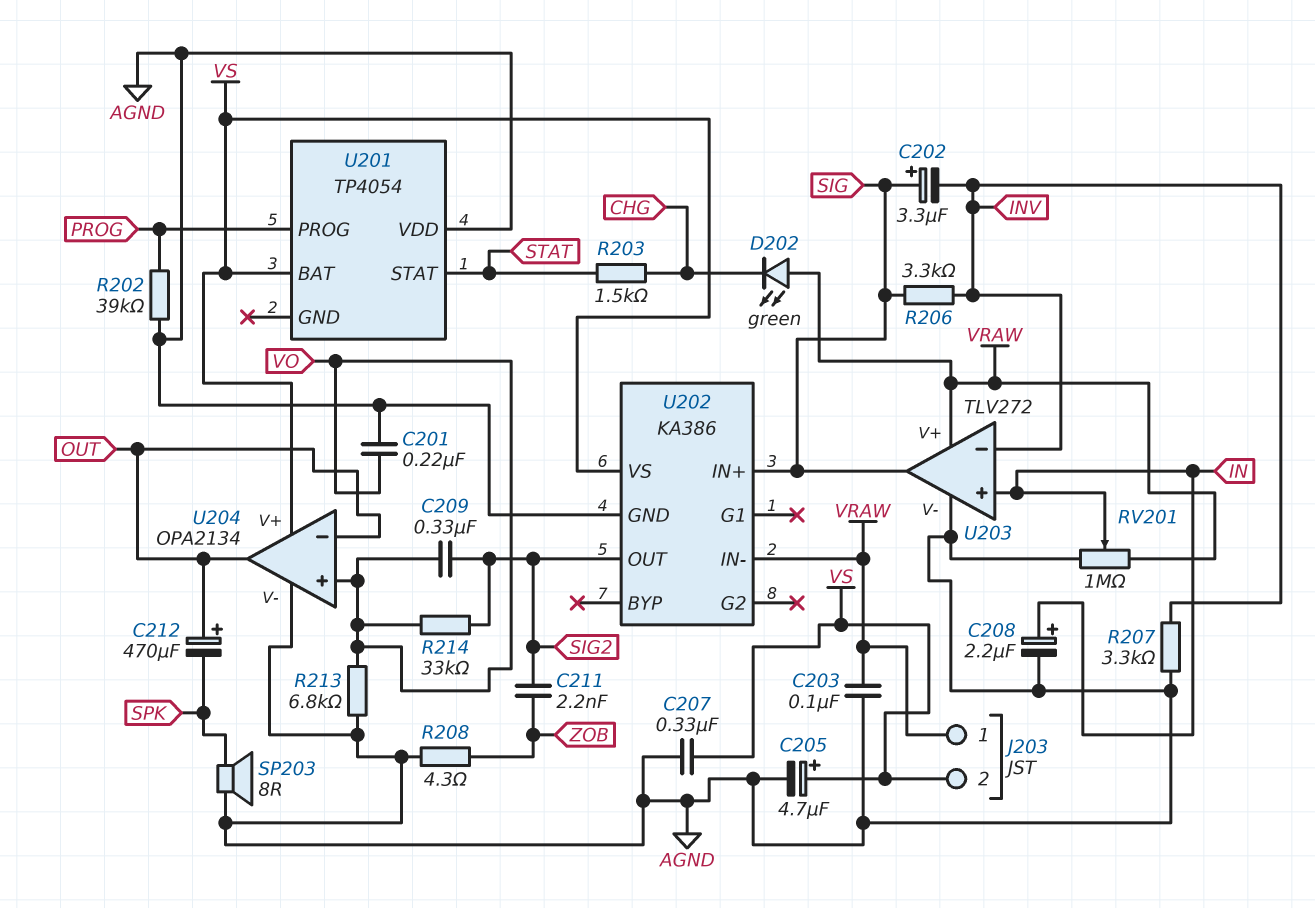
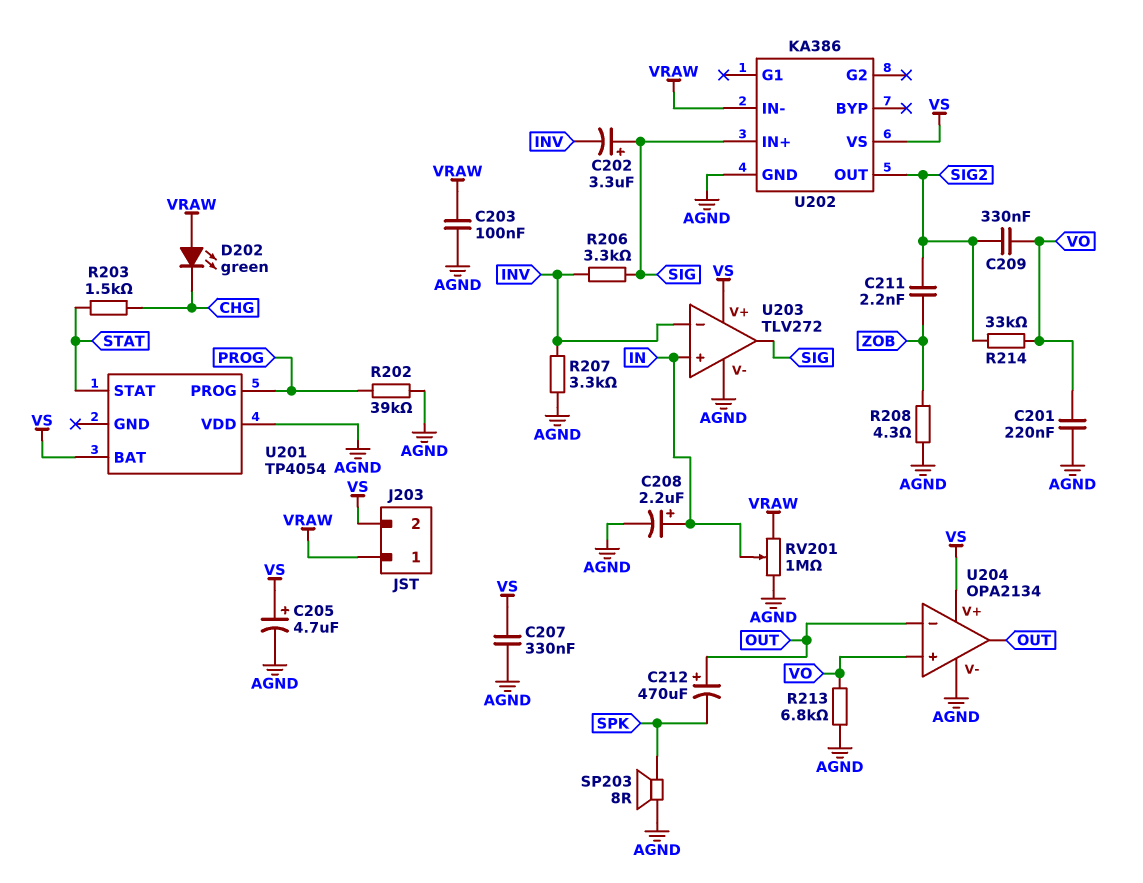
U203 pin V+: VRAW -> VS

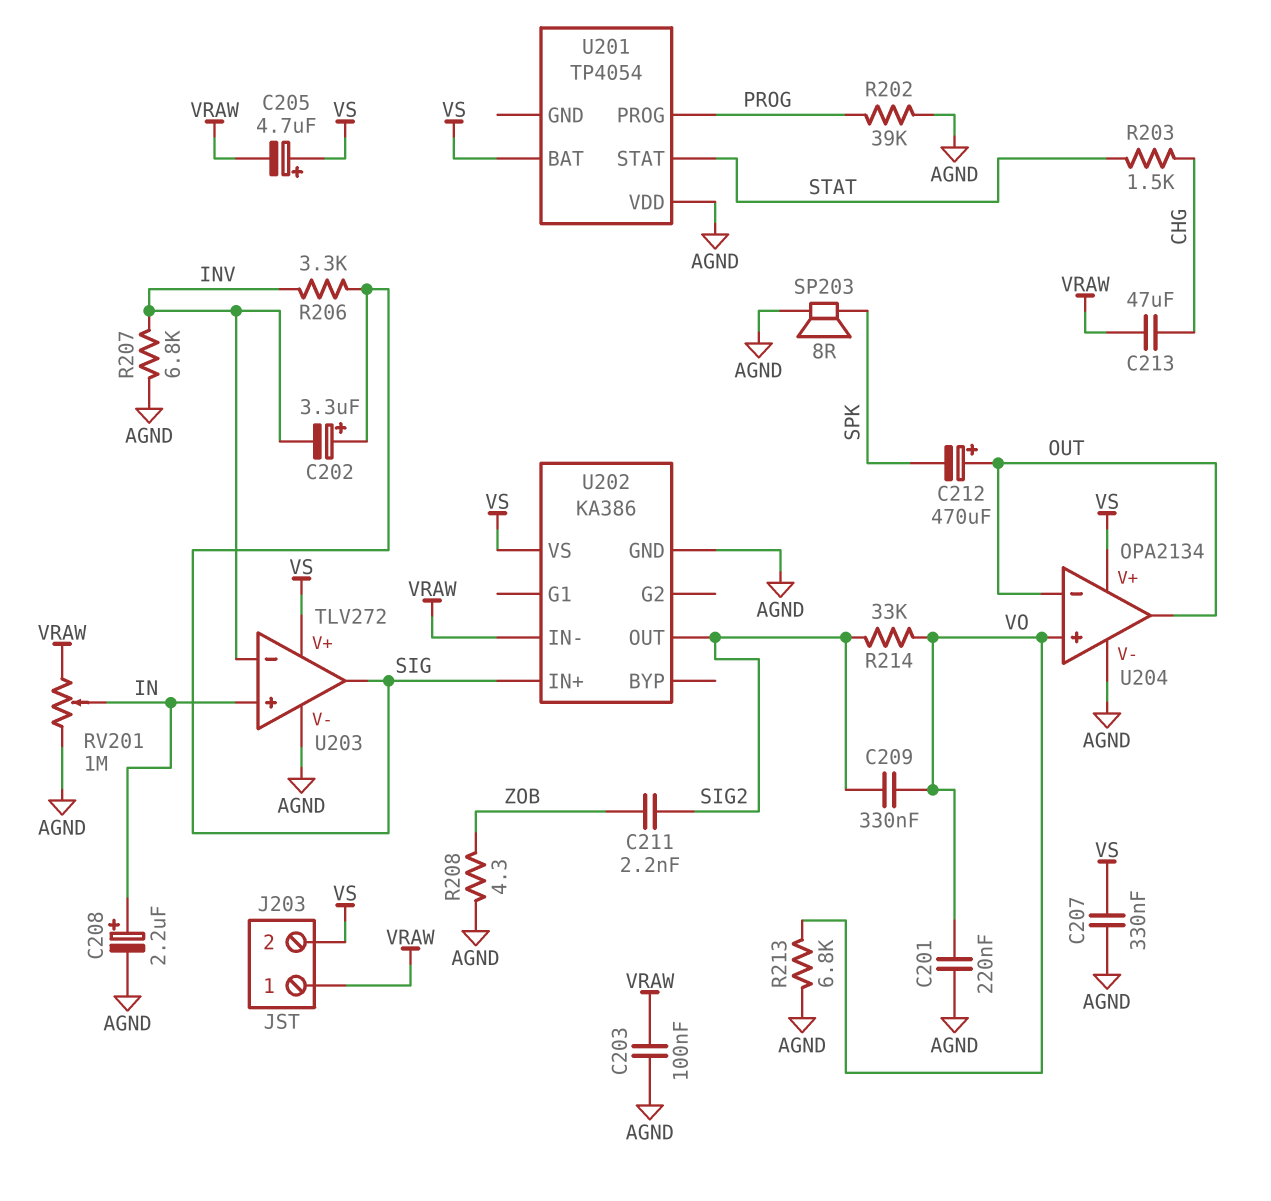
C205: 4.7uF (plus VS, minus AGND) -> 4.7uF (plus VS, minus VRAW)
C213: none -> 47uF (CHG, VRAW)
D202: LED green (A VRAW, K CHG) -> none
R207: 3.3k (AGND, INV) -> 6.8k (AGND, INV)

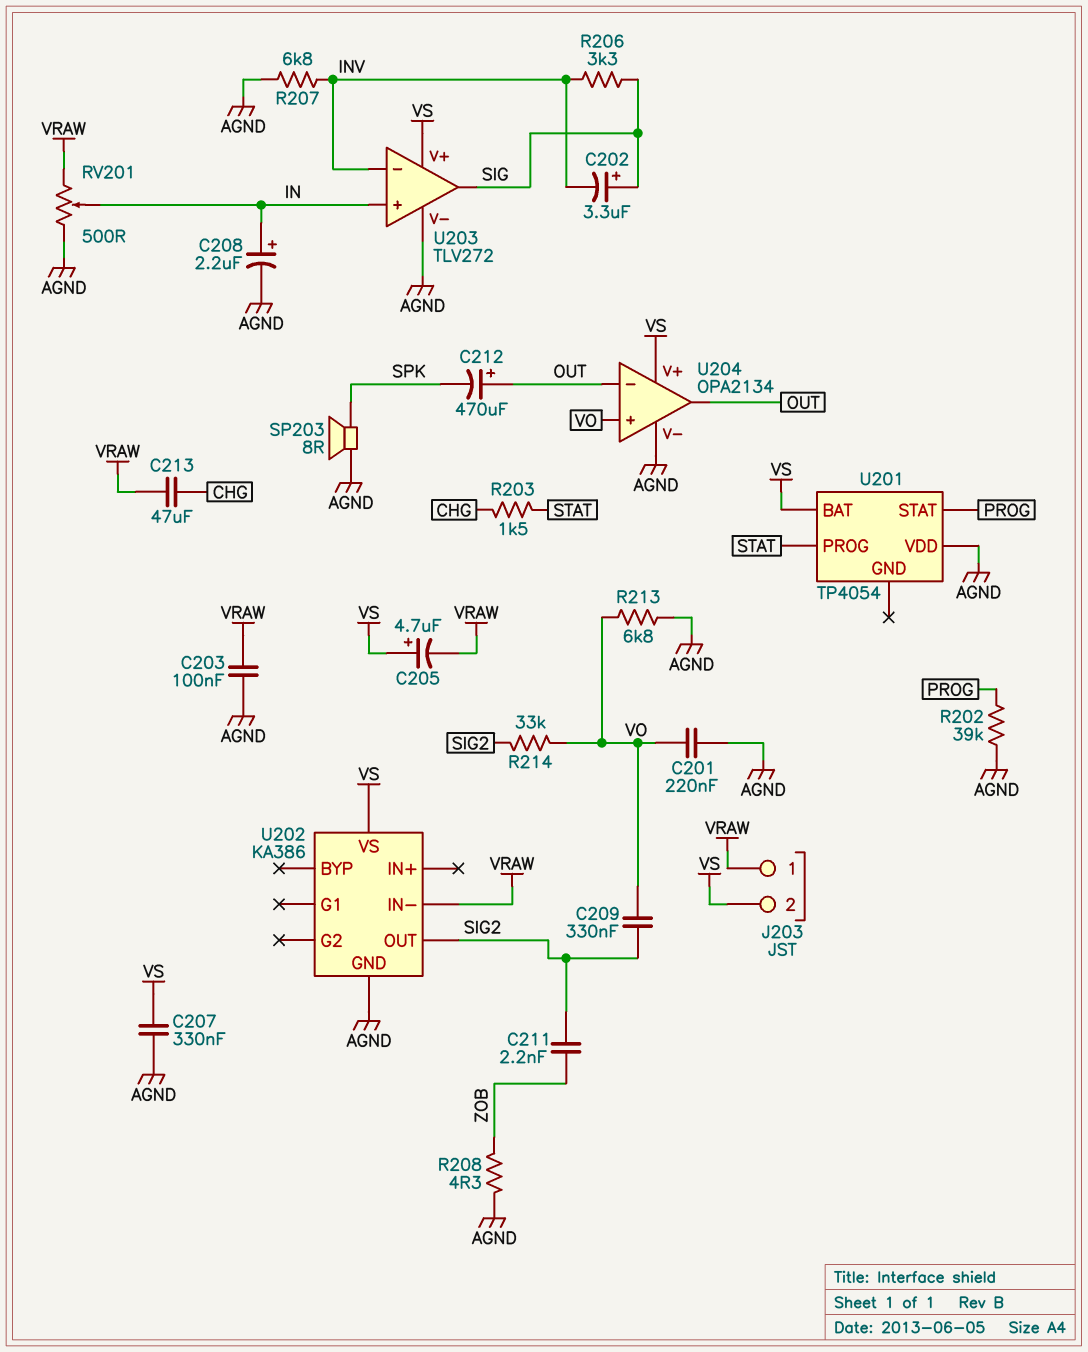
RV201: 1M (AGND, VRAW, wiper IN) -> 500 (AGND, VRAW, wiper IN)
U201 pin PROG: PROG -> STAT
U201 pin STAT: STAT -> PROG
U202 pin IN+: SIG -> none

